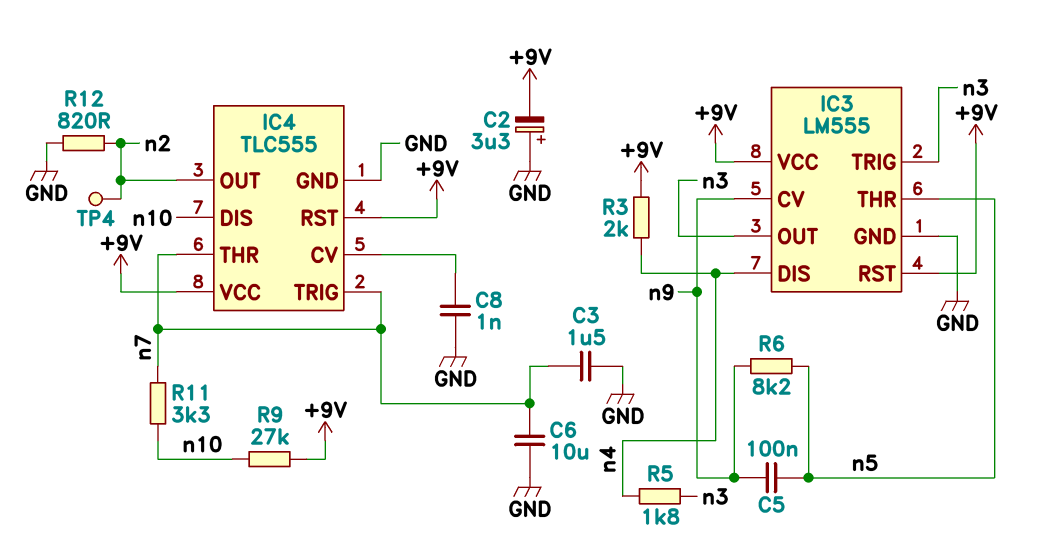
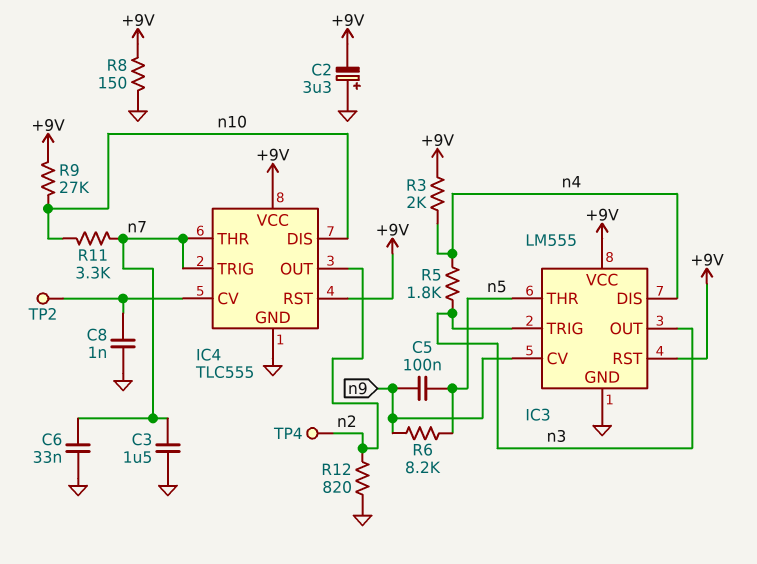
C6: 10uF (GND, n7) -> 33nF (GND, n7)
R8: none -> 150 (+9V, GND)
TP2: none -> test point (IC4/CV)

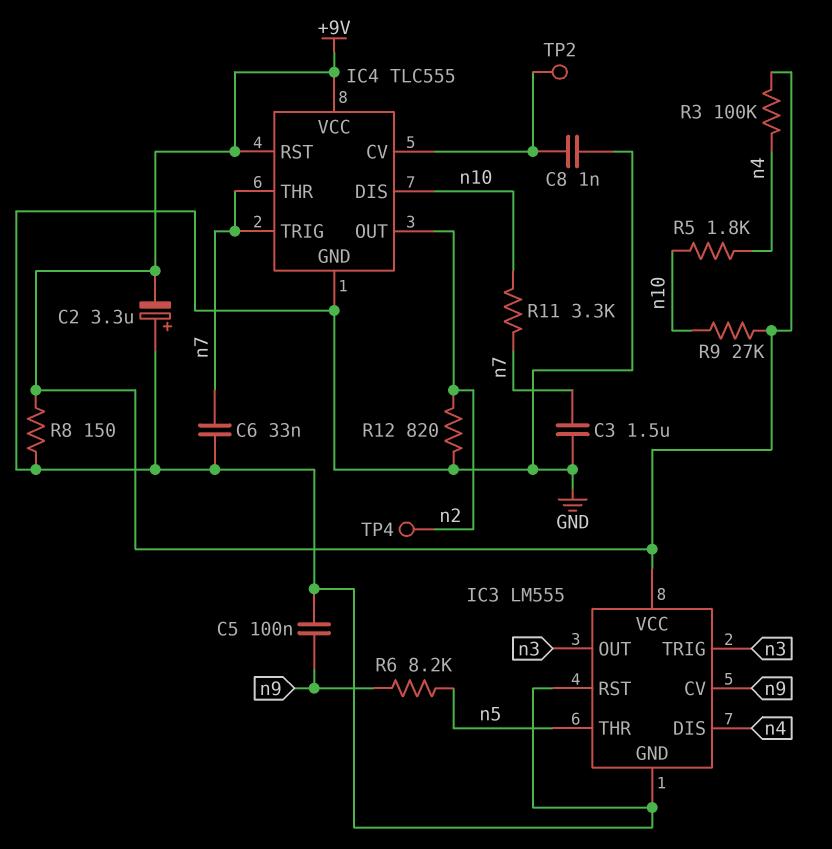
C5: 100nF (n5, n9) -> 100nF (GND, n9)
IC3 pin RST: +9V -> GND
R3: 2k (+9V, n4) -> 100k (+9V, n4)
R5: 1.8k (n3, n4) -> 1.8k (n4, n10)

